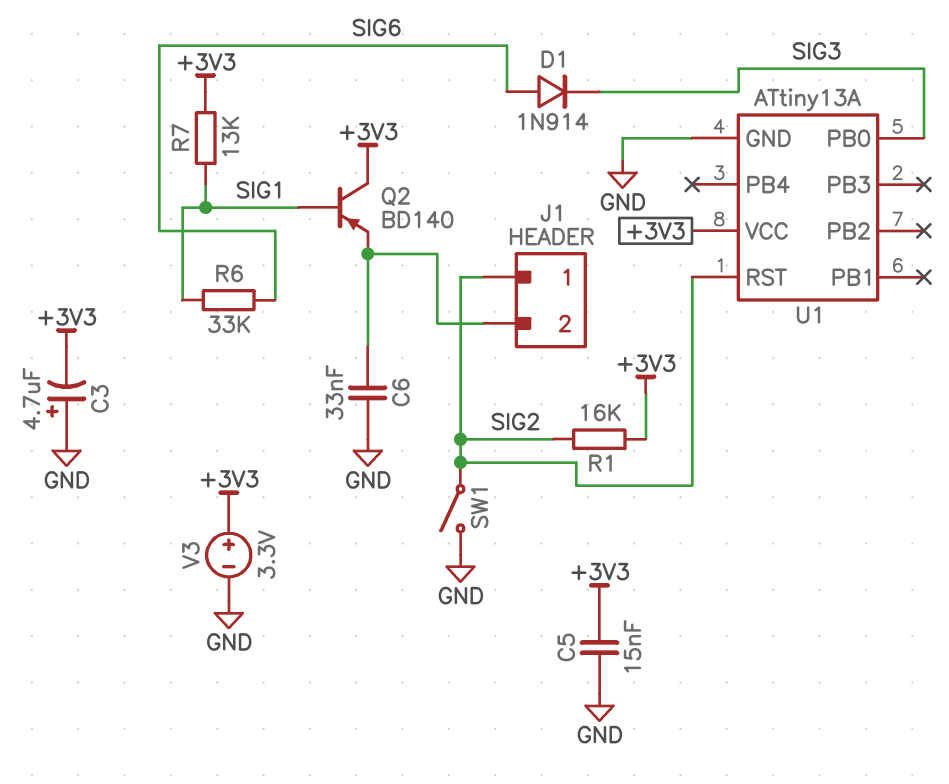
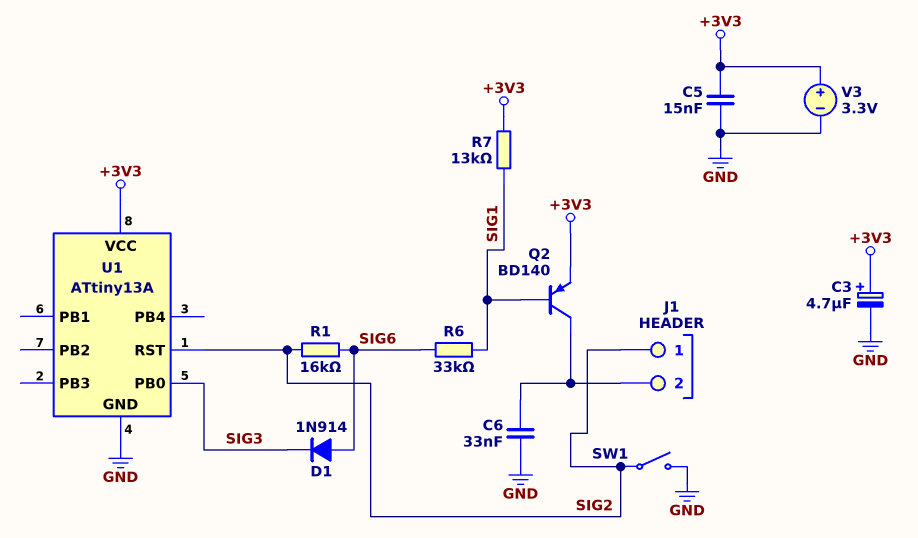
C3: 4.7uF (plus GND, minus +3V3) -> 4.7uF (plus +3V3, minus GND)
Q2: PNP BD140 (B SIG1, C +3V3, E J1/2) -> PNP BD140 (B SIG1, C J1/2, E +3V3)
R1: 16k (+3V3, SIG2) -> 16k (SIG2, SIG6)

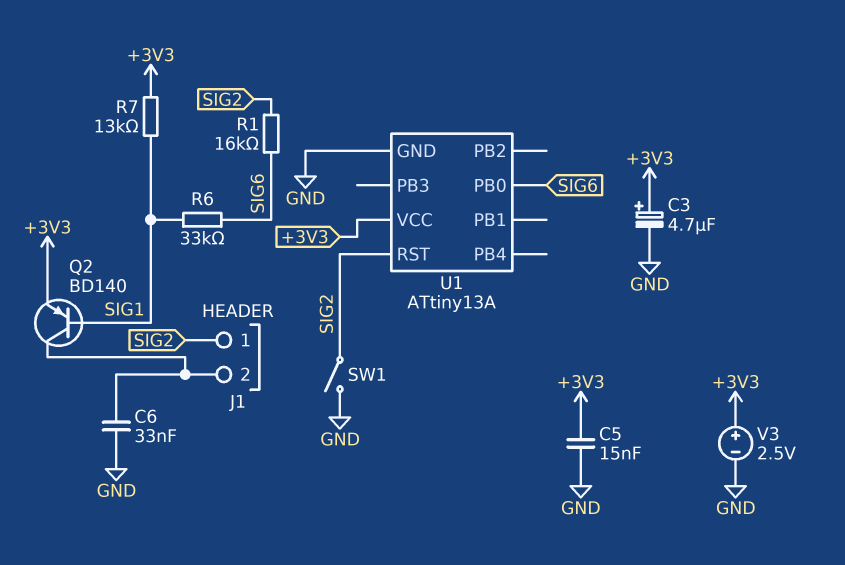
D1: diode 1N914 (A SIG6, K SIG3) -> none
U1 pin PB0: SIG3 -> SIG6
V3: 3.3V (plus +3V3, minus GND) -> 2.5V (plus +3V3, minus GND)

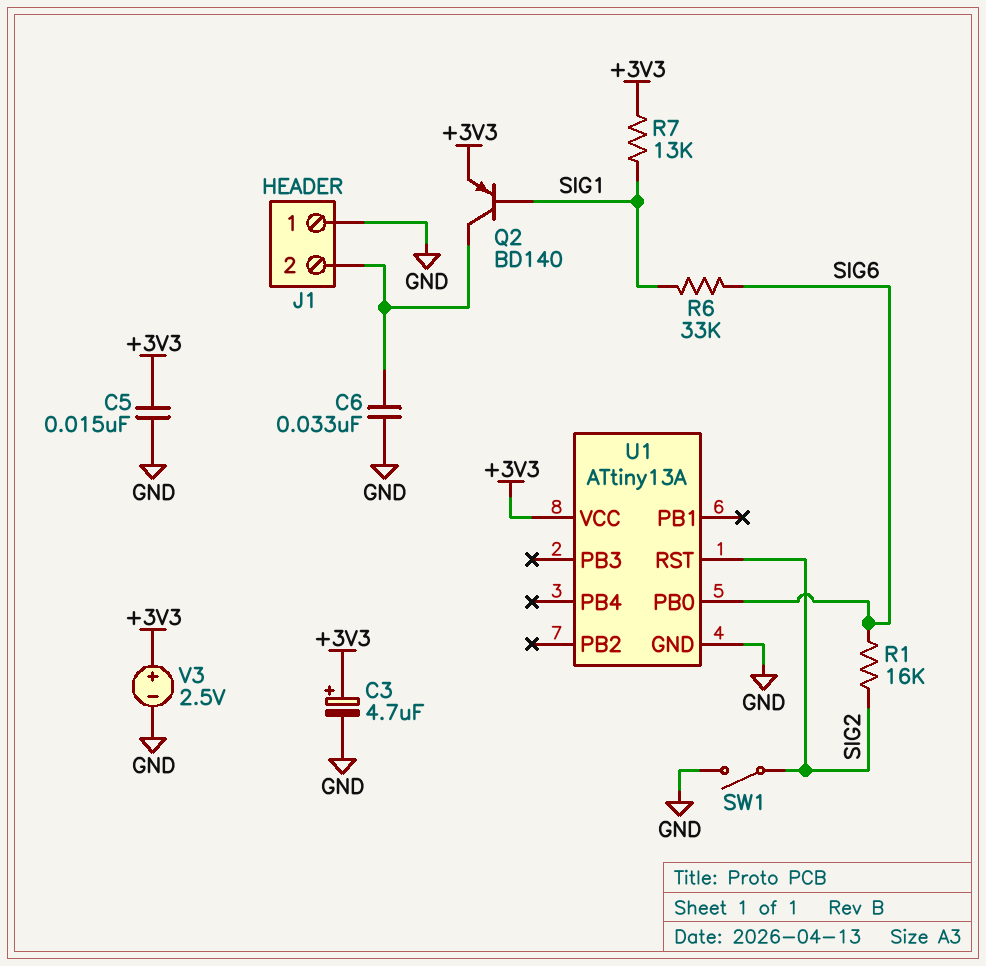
J1 pin 1: SIG2 -> GND

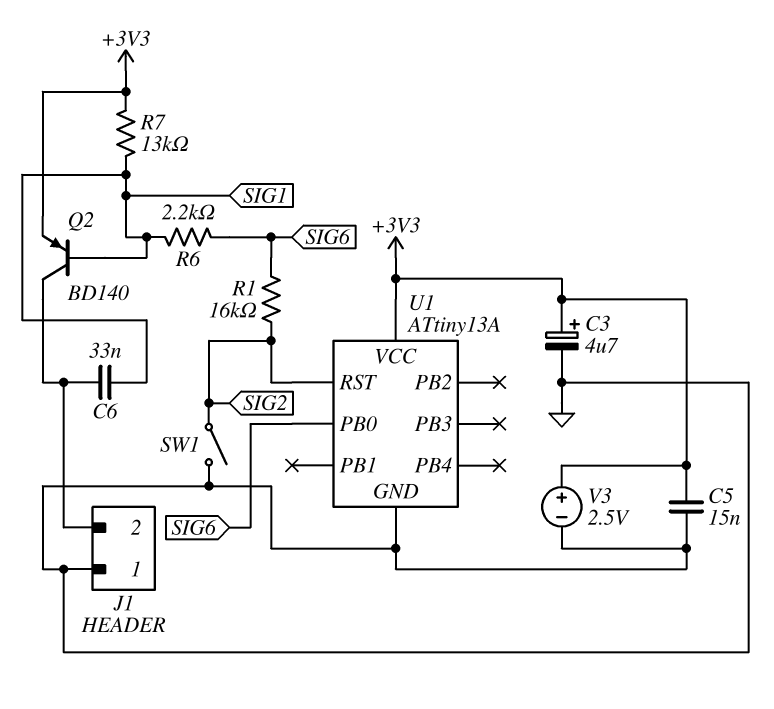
C6: 33nF (GND, J1/2) -> 33nF (J1/2, SIG1)
R6: 33k (SIG1, SIG6) -> 2.2k (SIG1, SIG6)

